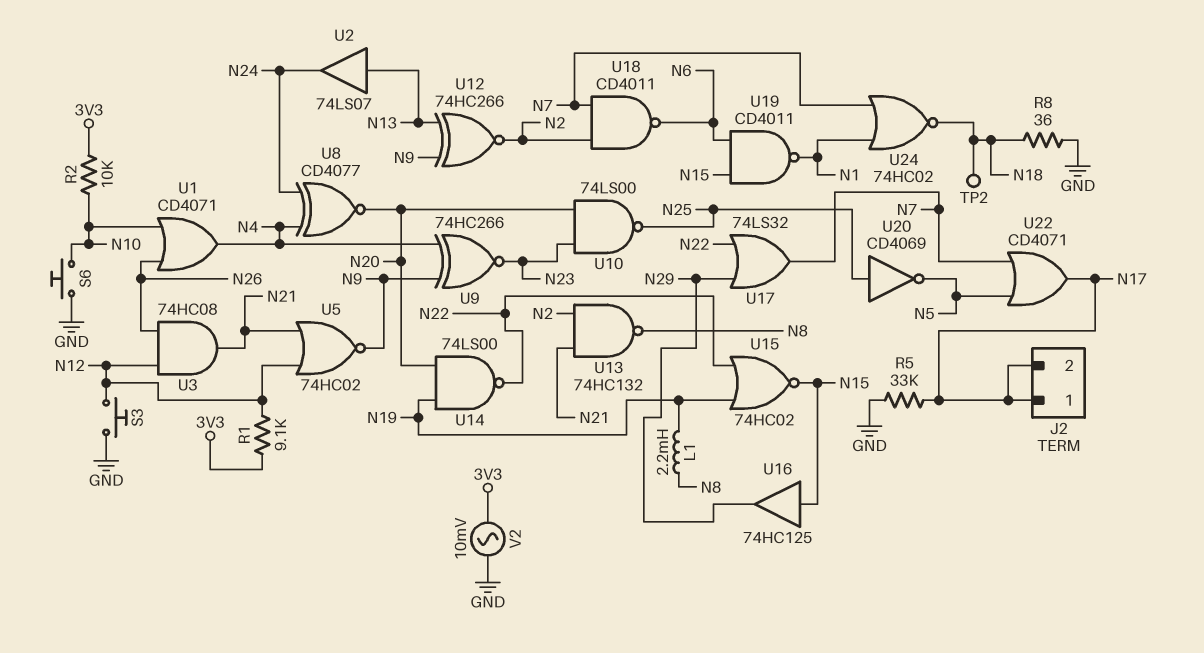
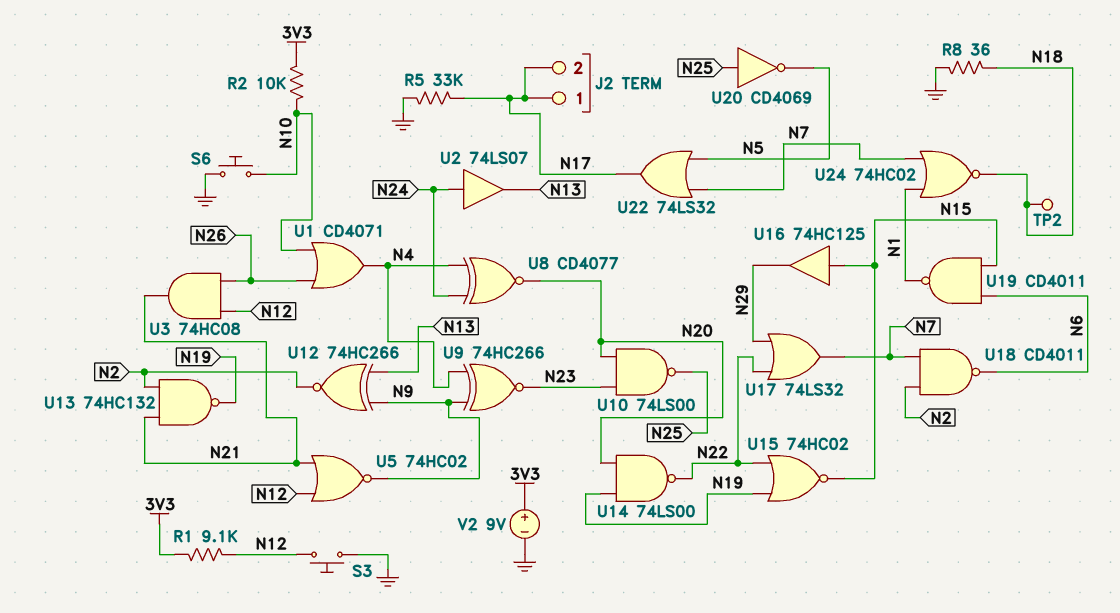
L1: 2.2mH (N8, N19) -> none
U2: buffer 74LS07 (in N13, out N24) -> buffer 74LS07 (in N24, out N13)
U13: NAND 74HC132 (in N2, in N21, out N8) -> NAND 74HC132 (in N2, in N21, out N19)
U22: OR CD4071 (in N5, in N7, out N17) -> OR 74LS32 (in N5, in N7, out N17)
V2: AC 10mV (3V3, GND) -> 9V (plus 3V3, minus GND)

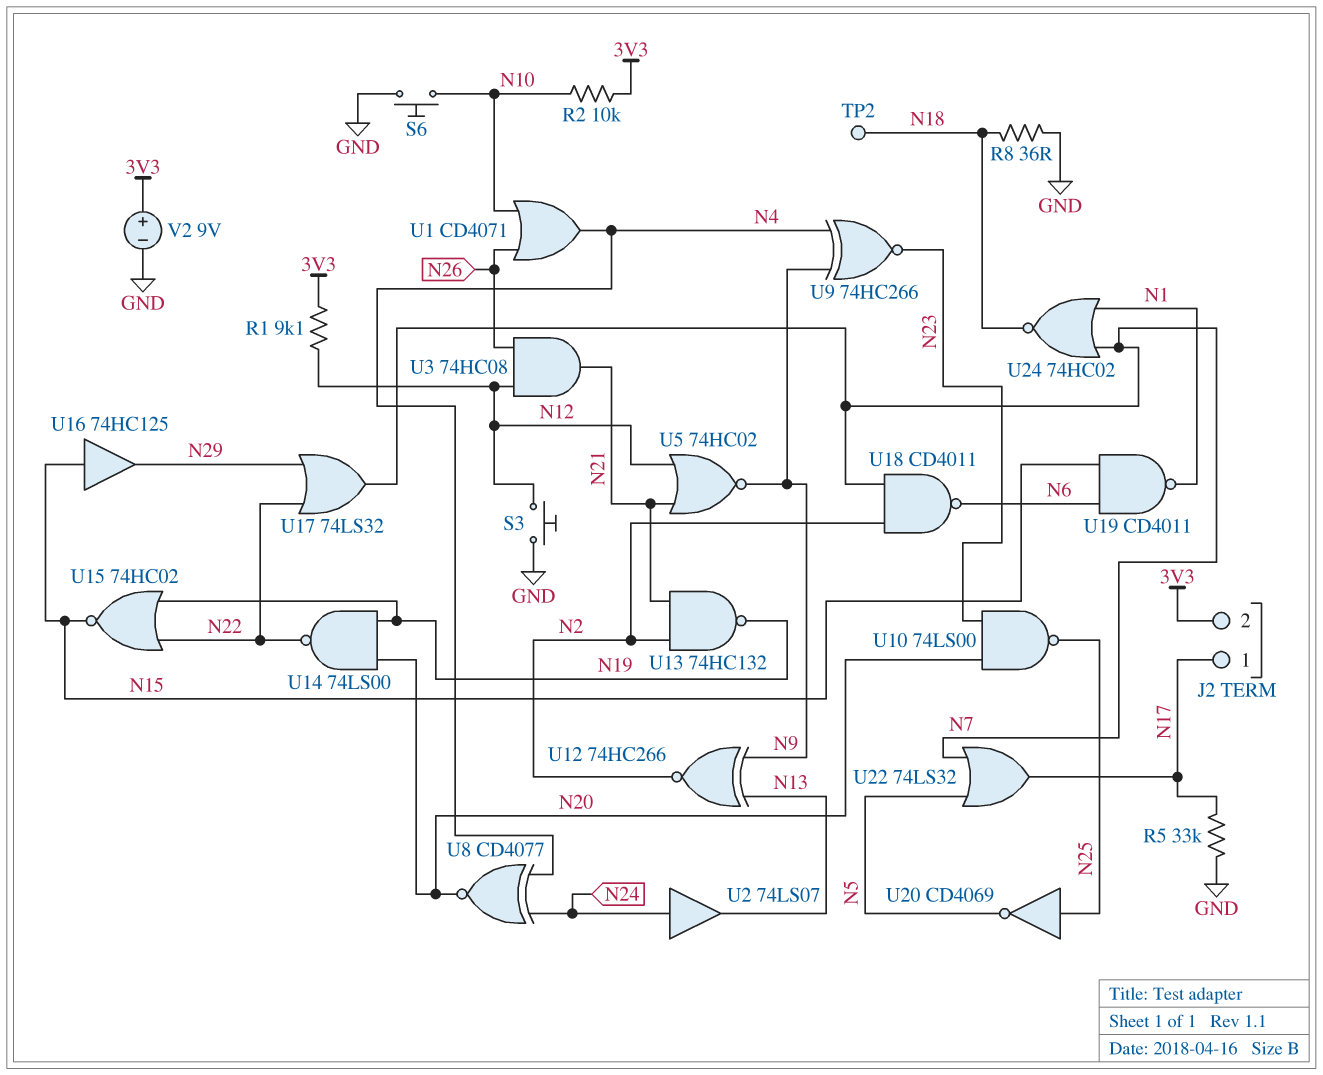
J2 pin 2: N17 -> 3V3

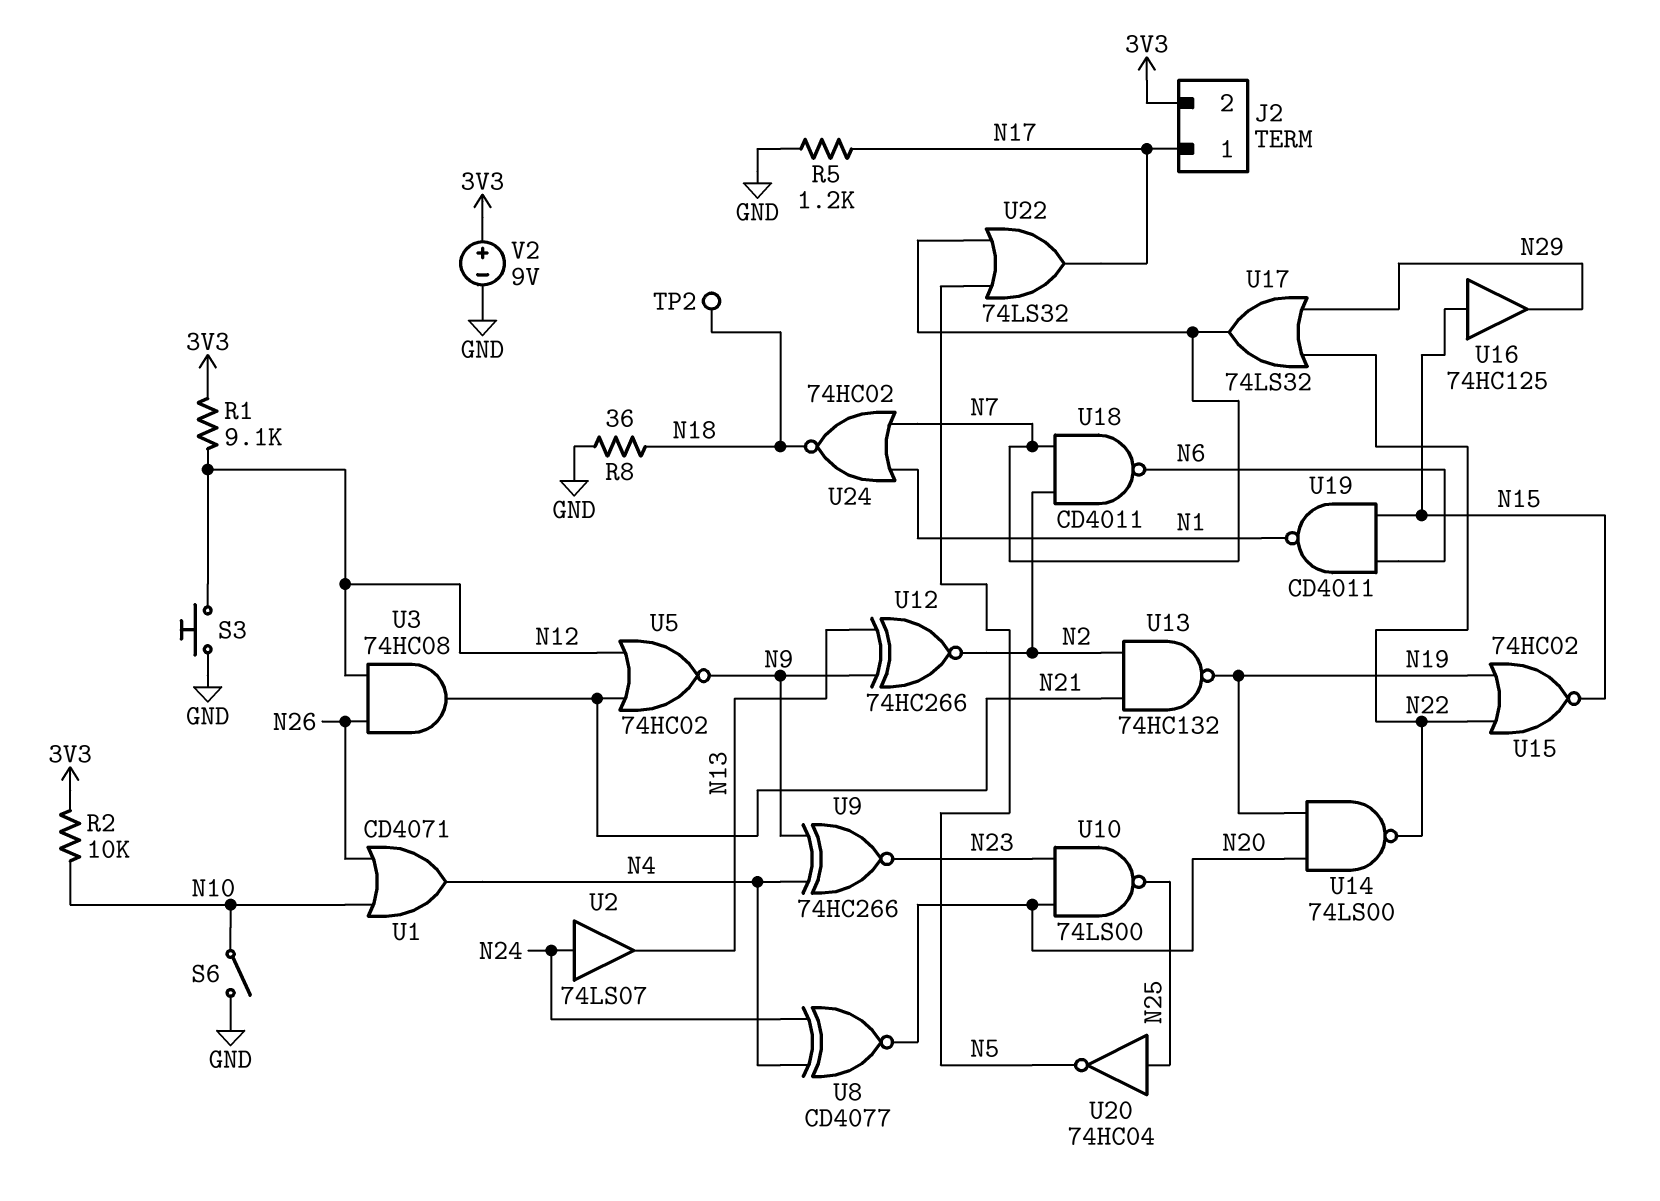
R5: 33k (GND, N17) -> 1.2k (GND, N17)
S6: button (GND, N10) -> switch (GND, N10)
U20: NOT CD4069 (in N25, out N5) -> NOT 74HC04 (in N25, out N5)

